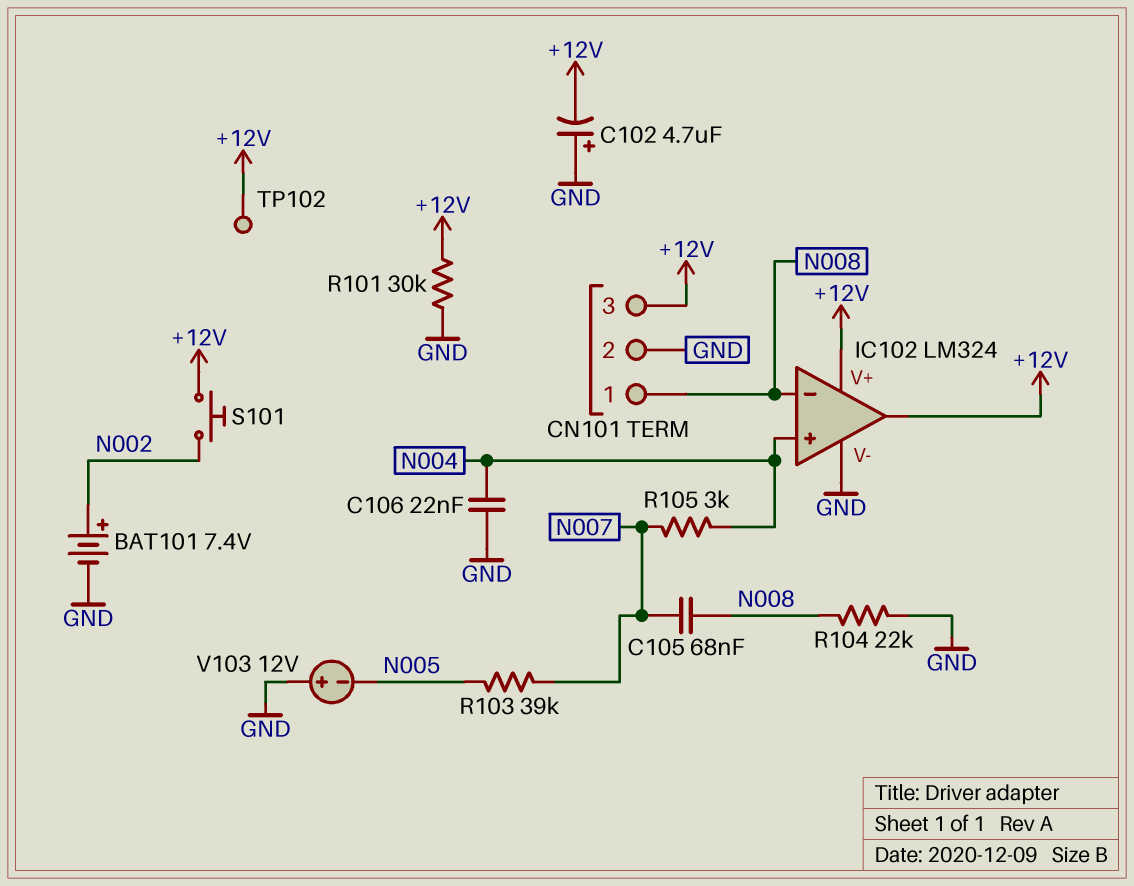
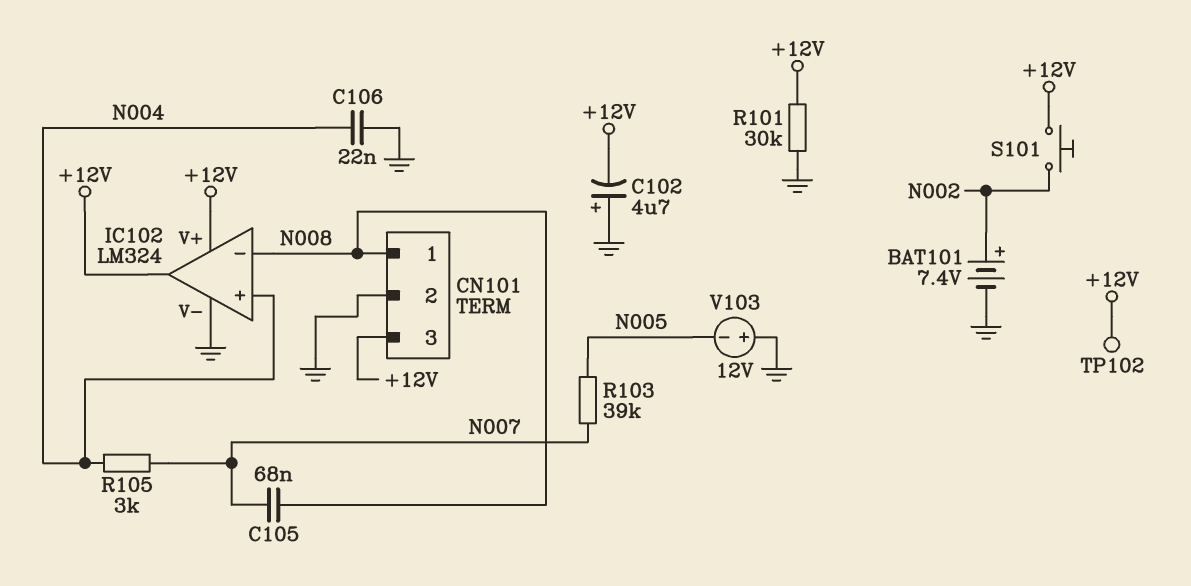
R104: 22k (GND, N008) -> none

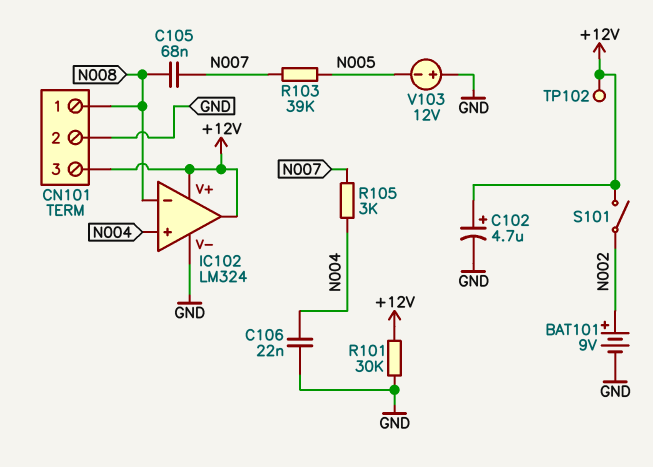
BAT101: 7.4V (plus N002, minus GND) -> 9V (plus N002, minus GND)
C102: 4.7uF (plus GND, minus +12V) -> 4.7uF (plus +12V, minus GND)
S101: button (+12V, N002) -> switch (+12V, N002)

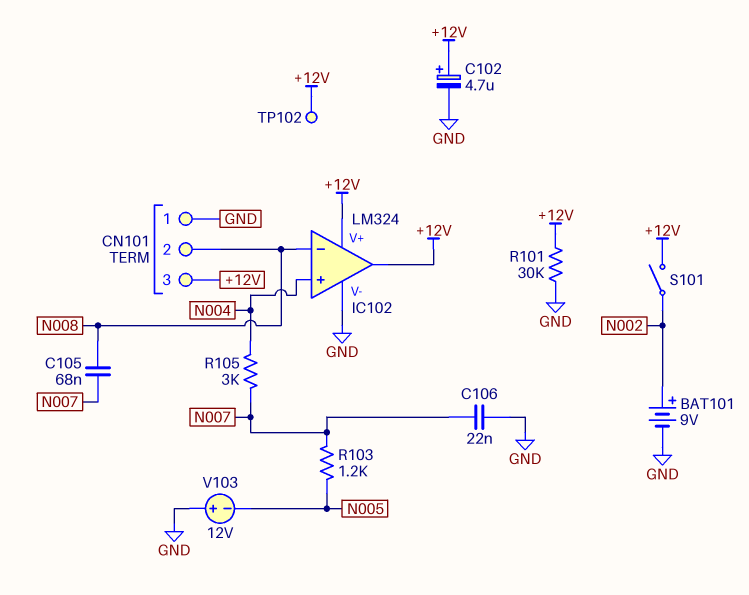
C106: 22nF (GND, N004) -> 22nF (GND, N007)
CN101 pin 1: N008 -> GND
CN101 pin 2: GND -> N008
R103: 39k (N005, N007) -> 1.2k (N005, N007)

